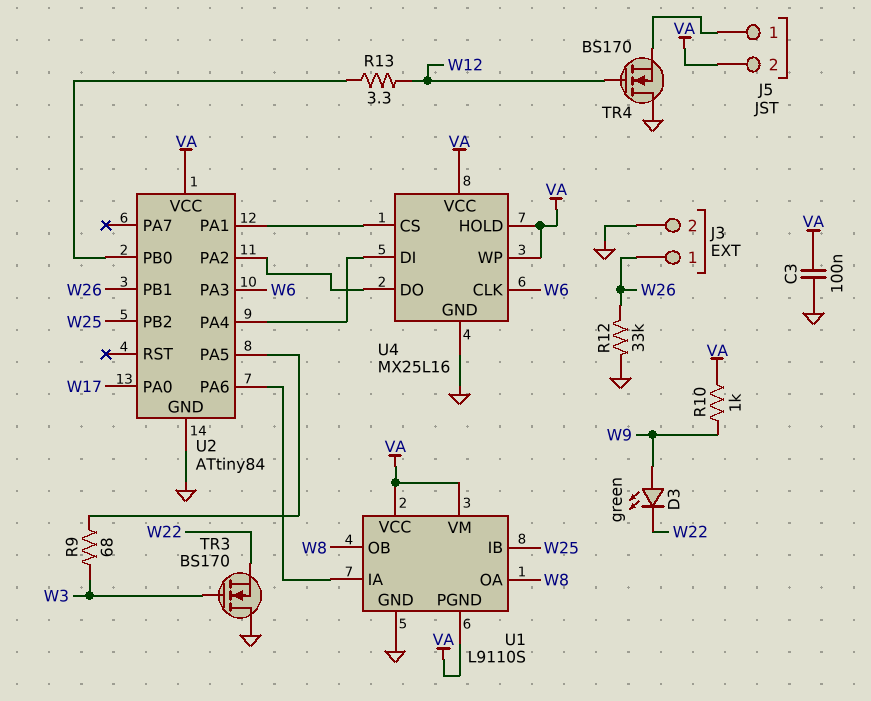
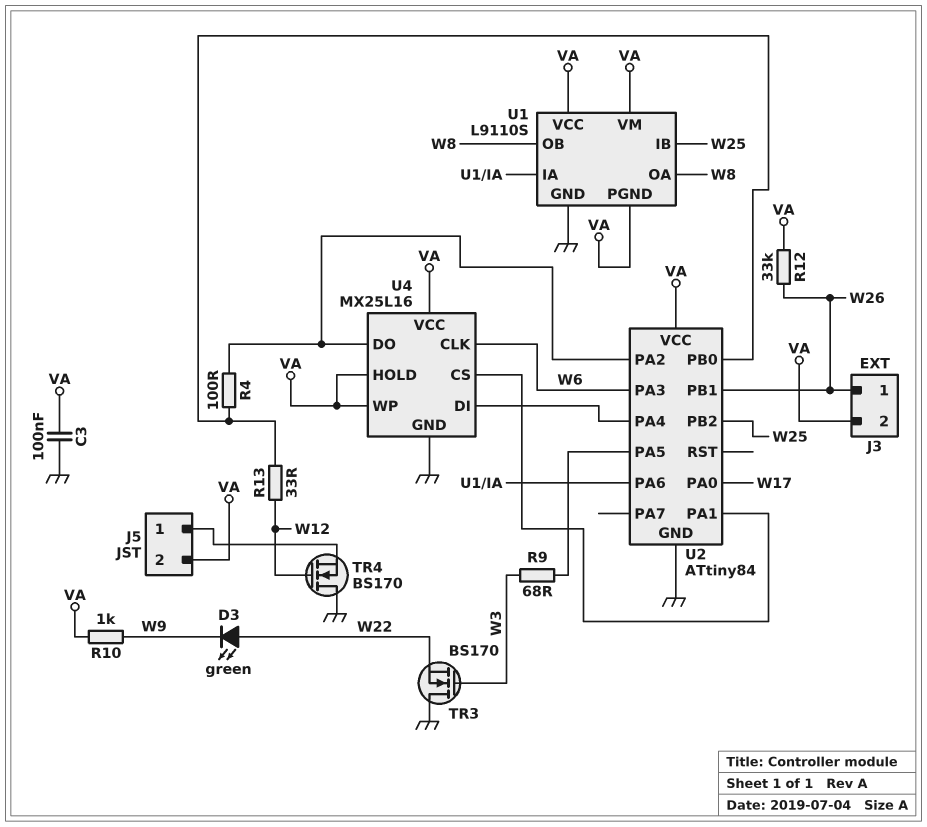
D3: LED green (A W9, K W22) -> LED green (A W22, K W9)
J3 pin 2: GND -> VA
R4: none -> 100 (U2/PA2, U2/PB0)
R12: 33k (GND, W26) -> 33k (VA, W26)
R13: 3.3 (U2/PB0, W12) -> 33 (U2/PB0, W12)

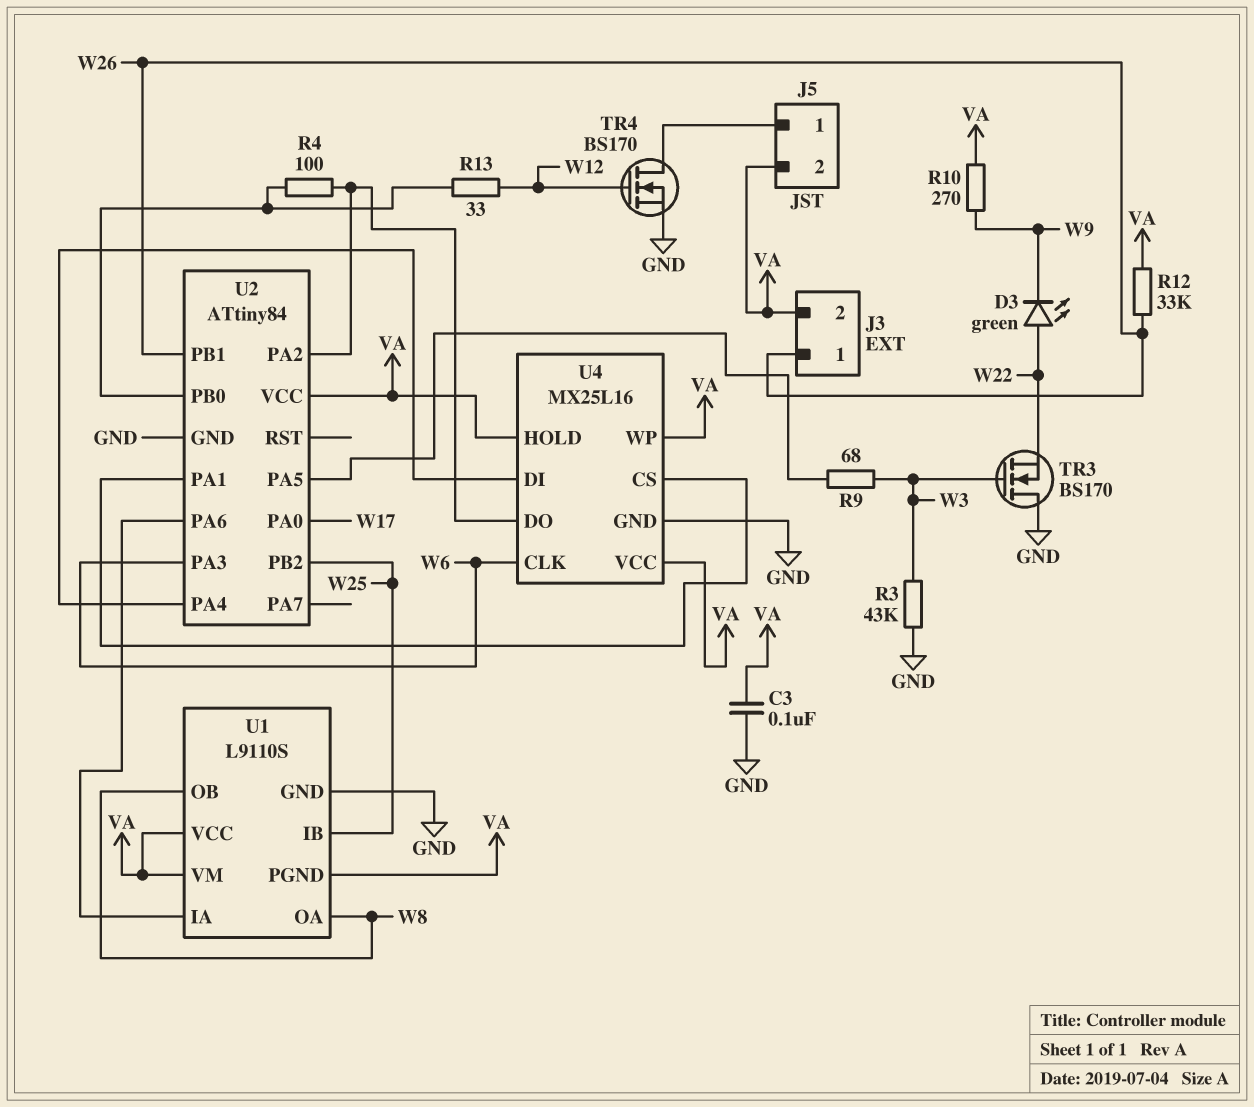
R3: none -> 43k (GND, W3)
R10: 1k (VA, W9) -> 270 (VA, W9)
TR4: NMOS BS170 (G W12, D GND, S J5/1) -> NMOS BS170 (G W12, D J5/1, S GND)

